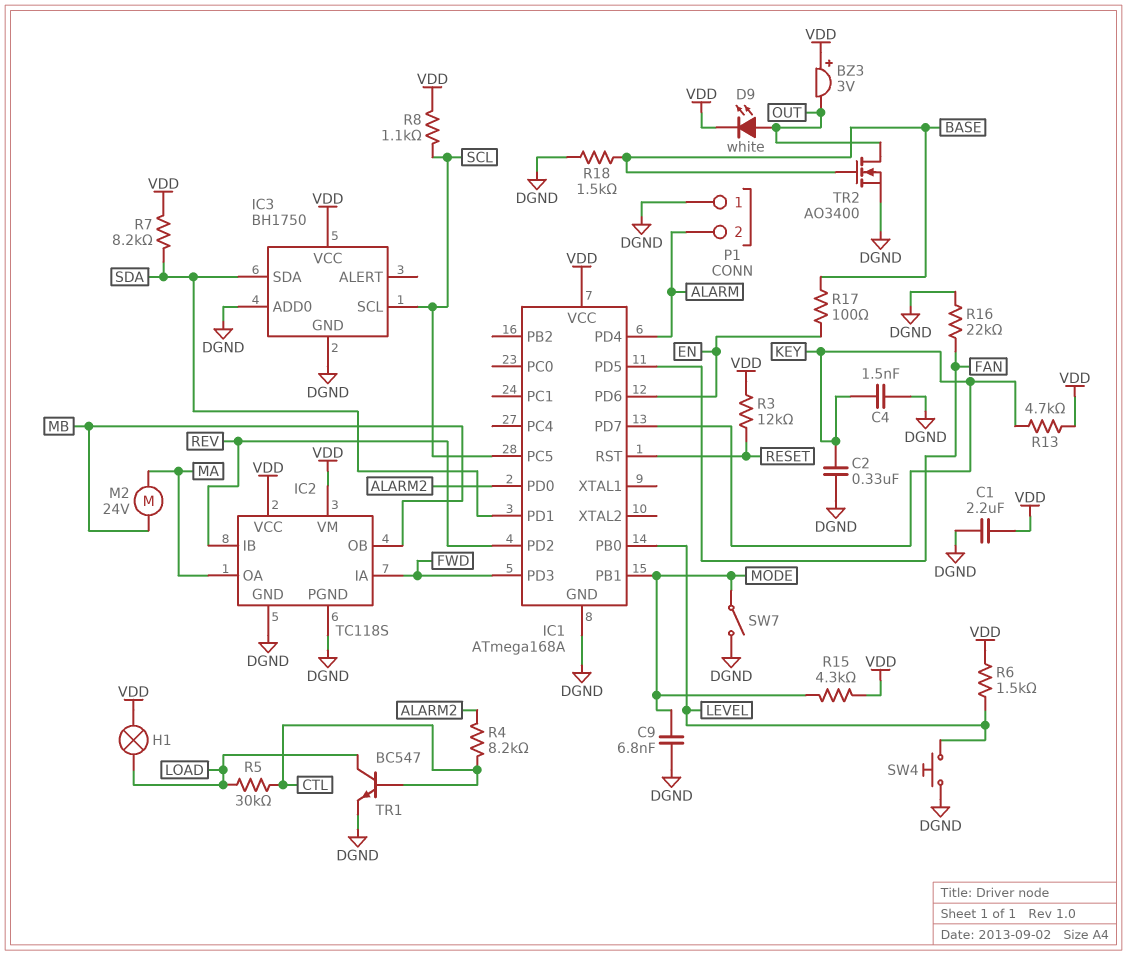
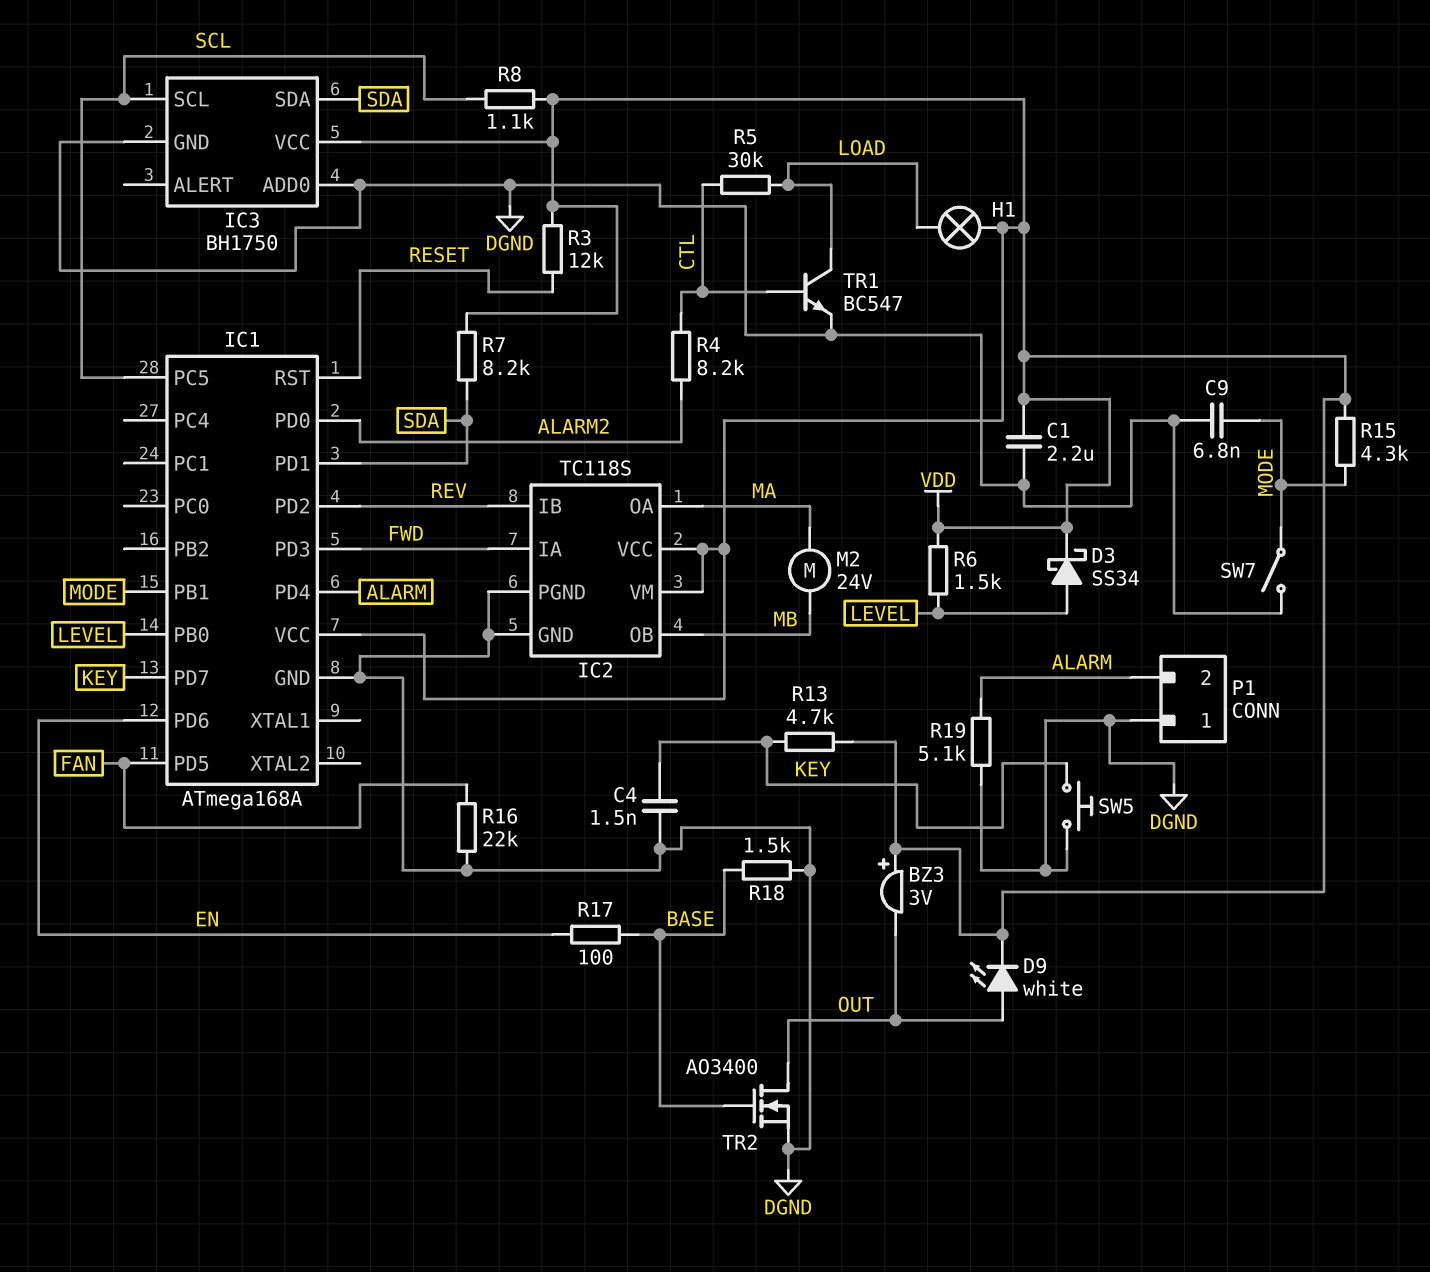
C2: 330nF (DGND, KEY) -> none
D3: none -> schottky SS34 (A LEVEL, K VDD)
R19: none -> 5.1k (ALARM, DGND)
SW4: button (DGND, LEVEL) -> none
SW5: none -> button (DGND, KEY)

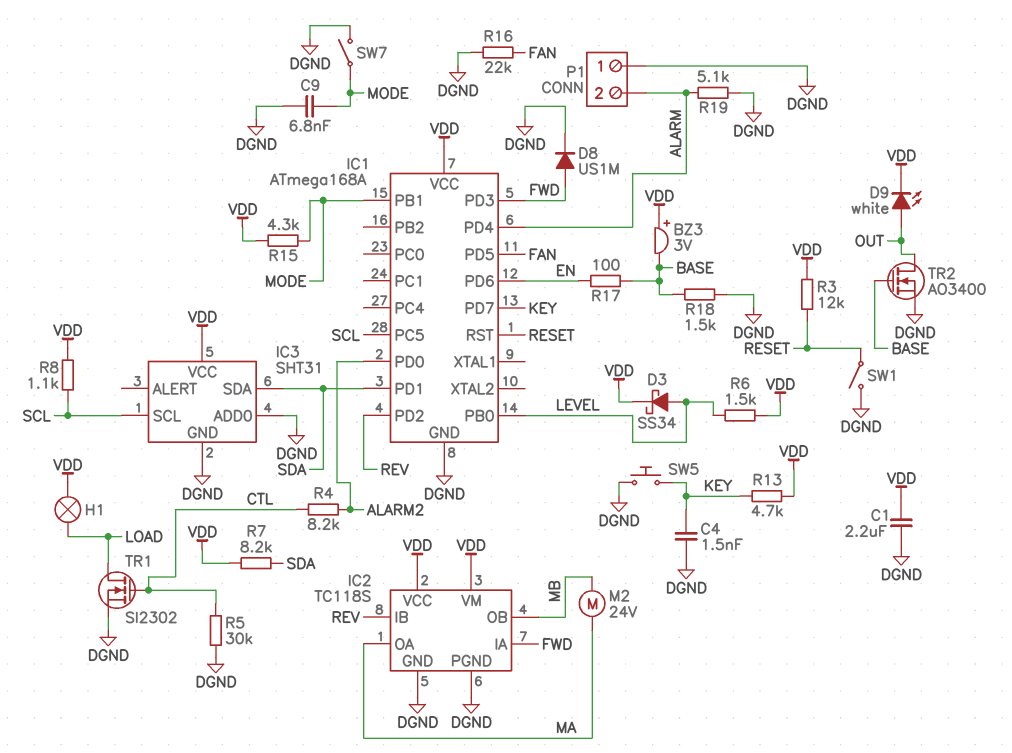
BZ3: buzzer 3V (plus VDD, minus OUT) -> buzzer 3V (plus VDD, minus BASE)
D8: none -> diode US1M (A FWD, K DGND)
IC3: BH1750 -> SHT31
R5: 30k (CTL, LOAD) -> 30k (CTL, DGND)
SW1: none -> switch (DGND, RESET)
TR1: NPN BC547 (B CTL, C LOAD, E DGND) -> NMOS SI2302 (G CTL, D LOAD, S DGND)

